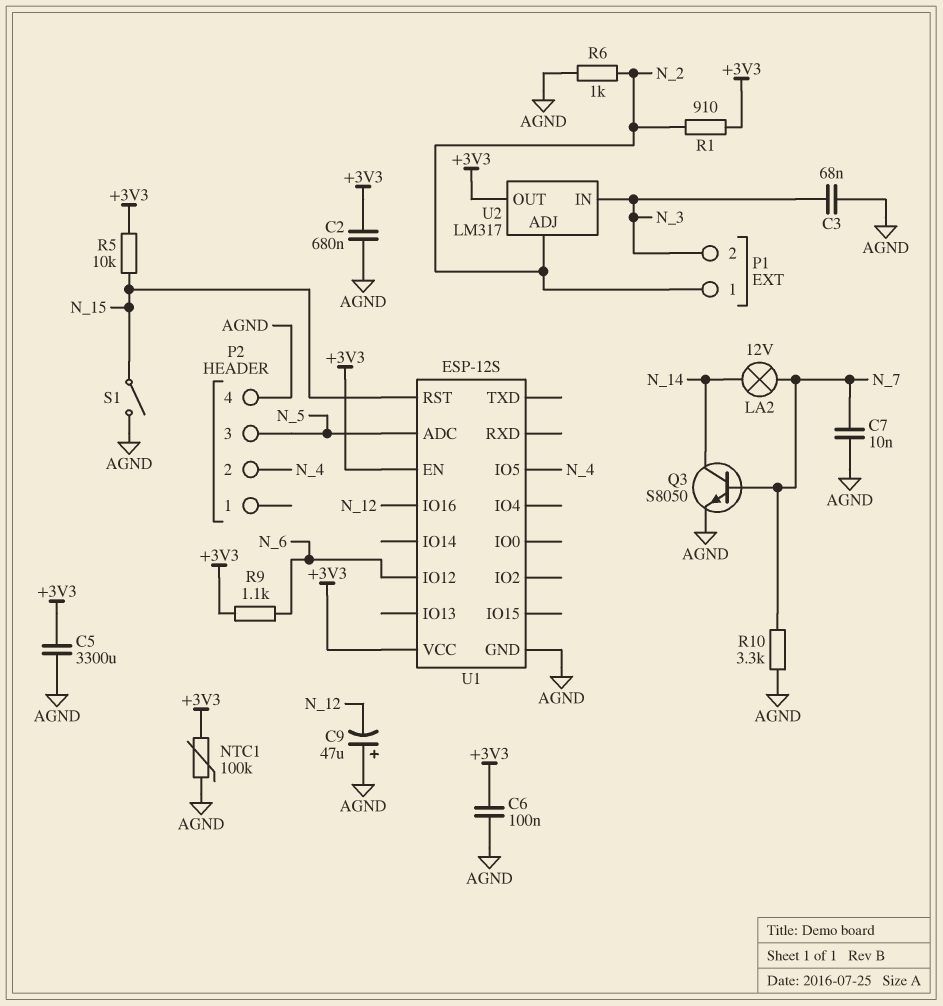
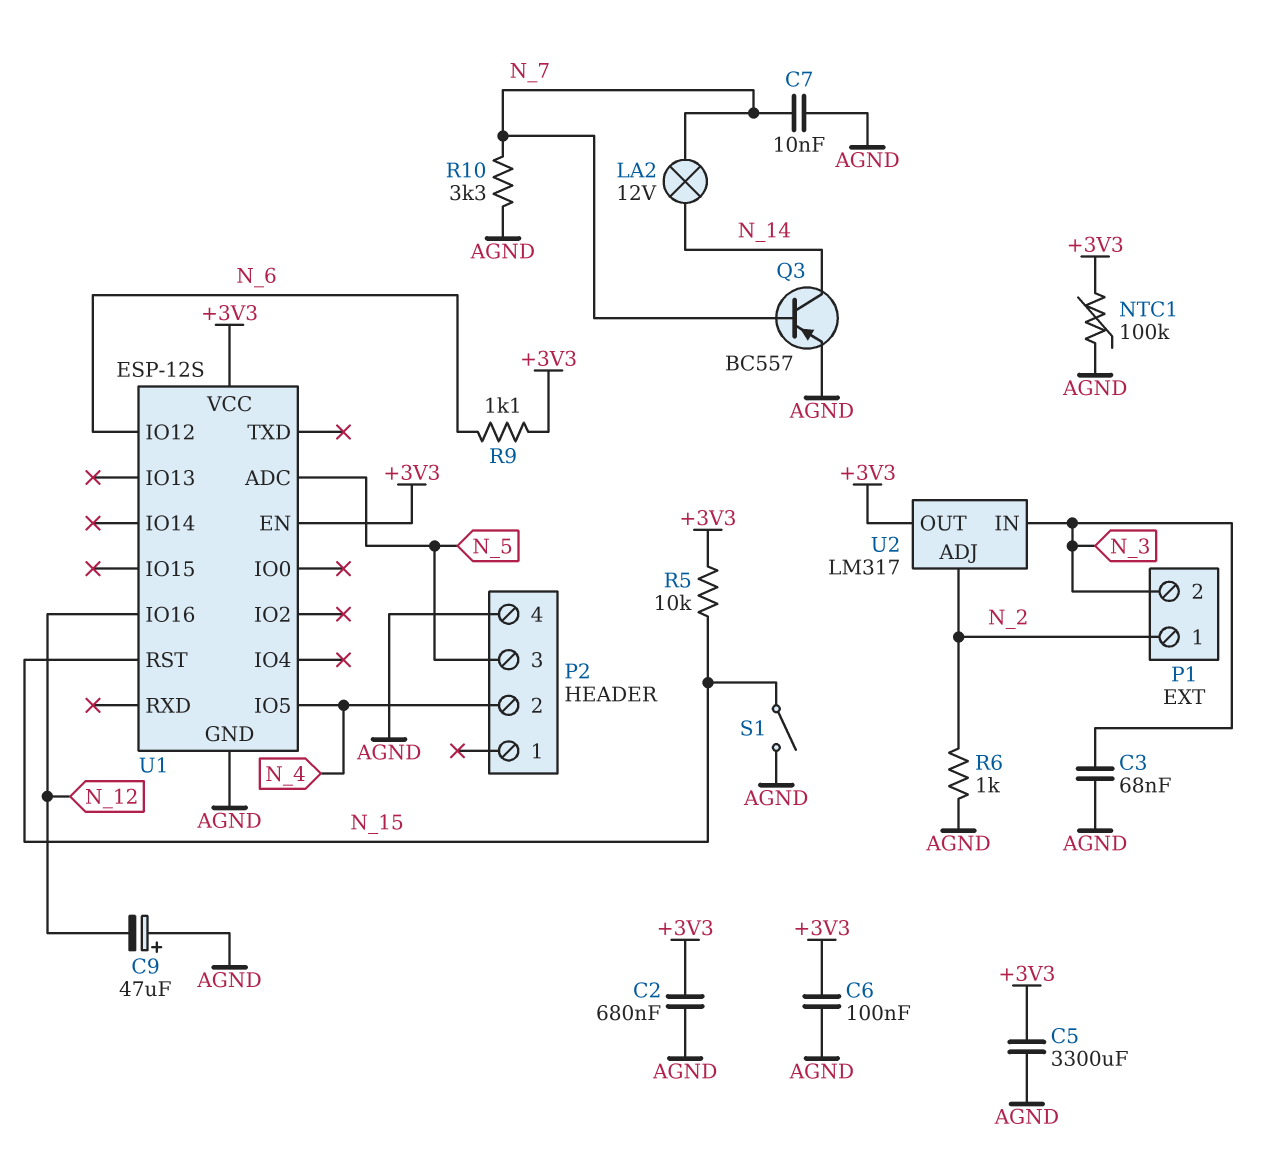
Q3: NPN S8050 (B N_7, C N_14, E AGND) -> PNP BC557 (B N_7, C N_14, E AGND)
R1: 910 (+3V3, N_2) -> none

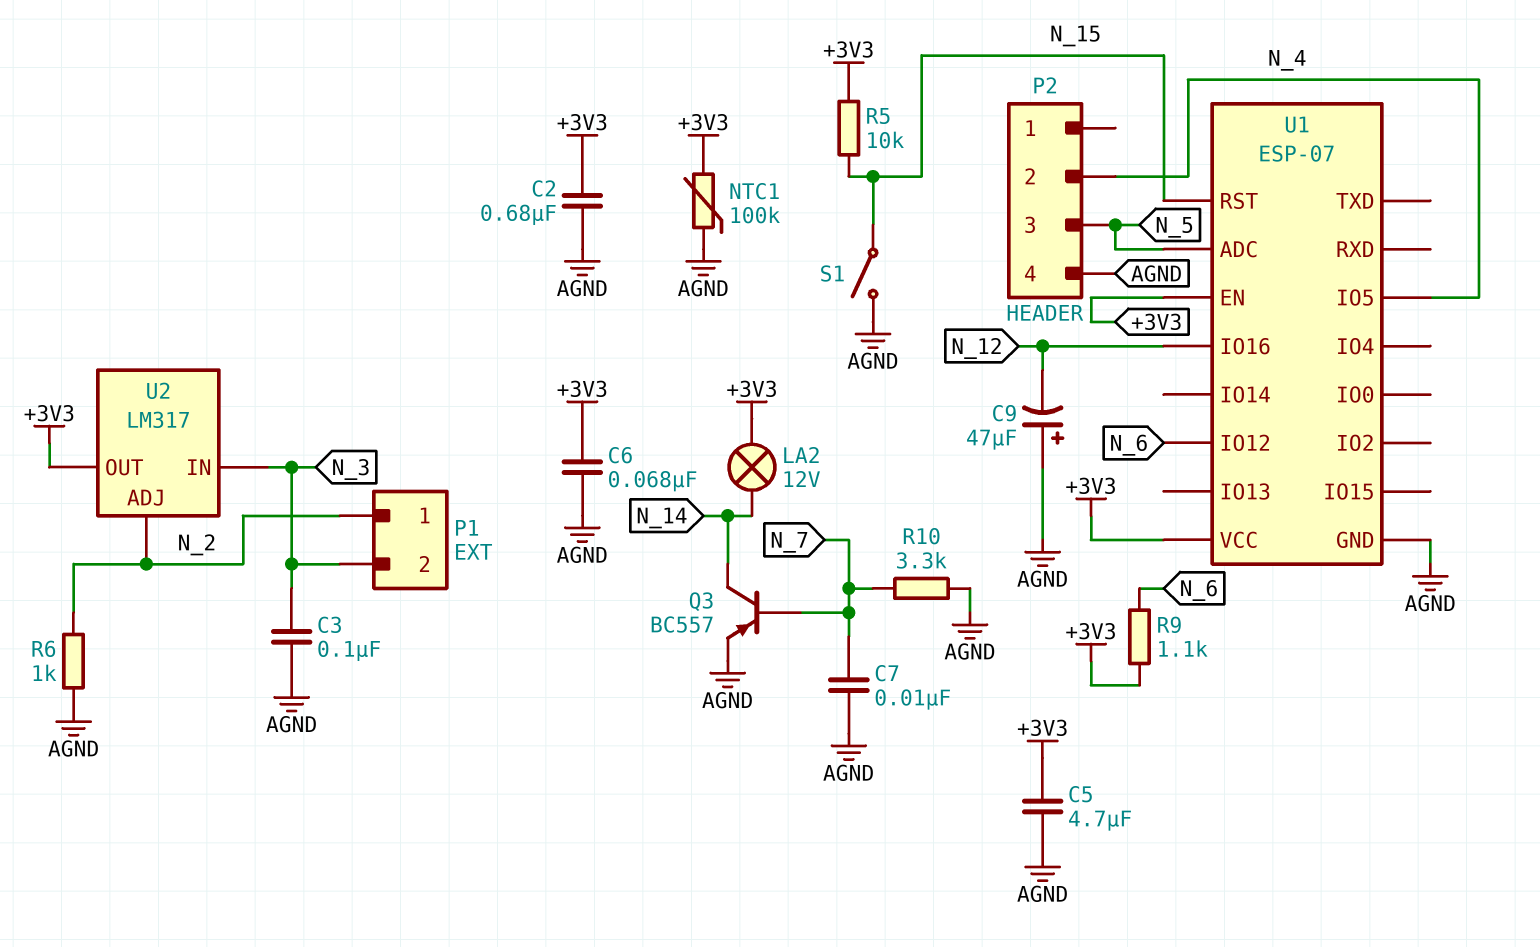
C3: 68nF (AGND, N_3) -> 100nF (AGND, N_3)
C5: 3300uF (+3V3, AGND) -> 4.7uF (+3V3, AGND)
C6: 100nF (+3V3, AGND) -> 68nF (+3V3, AGND)
LA2: lamp 12V (N_7, N_14) -> lamp 12V (+3V3, N_14)
U1: ESP-12S -> ESP-07

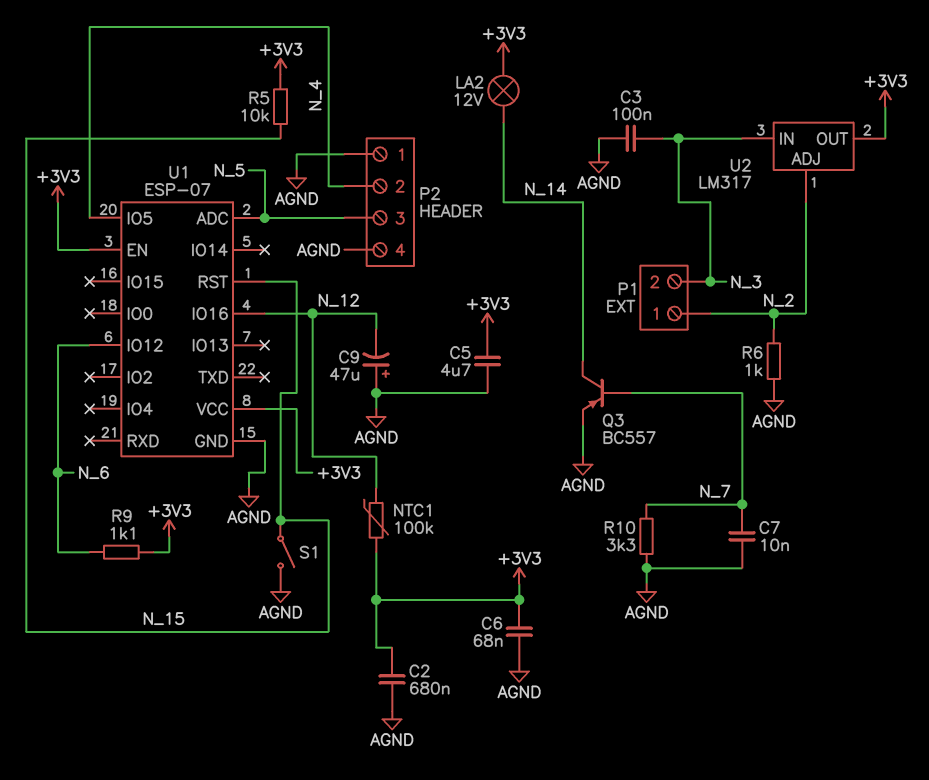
NTC1: 100k (+3V3, AGND) -> 100k (+3V3, N_12)
P2 pin 1: none -> AGND

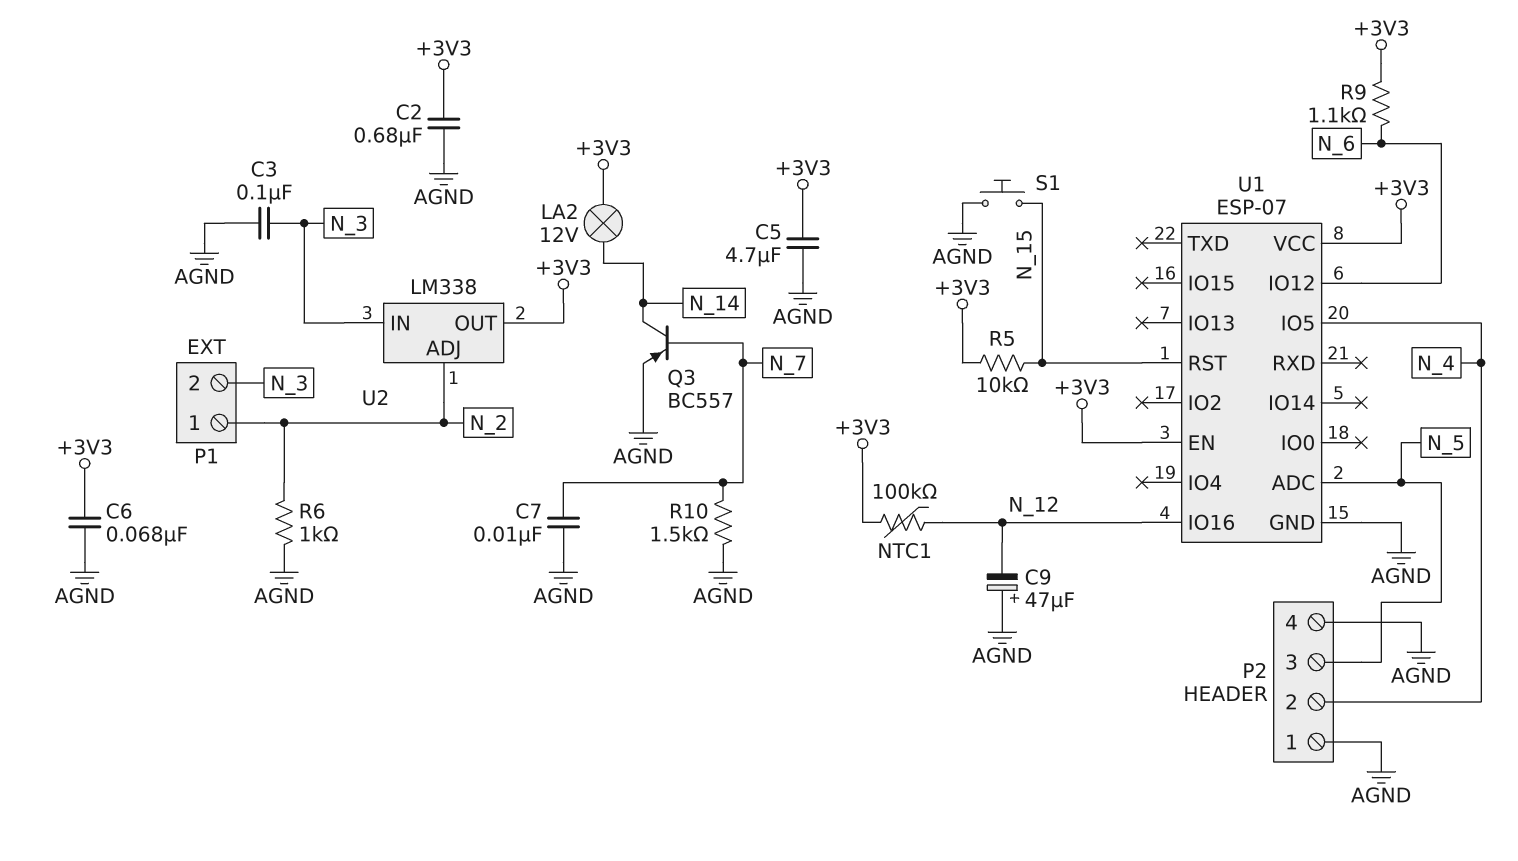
R10: 3.3k (AGND, N_7) -> 1.5k (AGND, N_7)
S1: switch (AGND, N_15) -> button (AGND, N_15)
U2: LM317 -> LM338

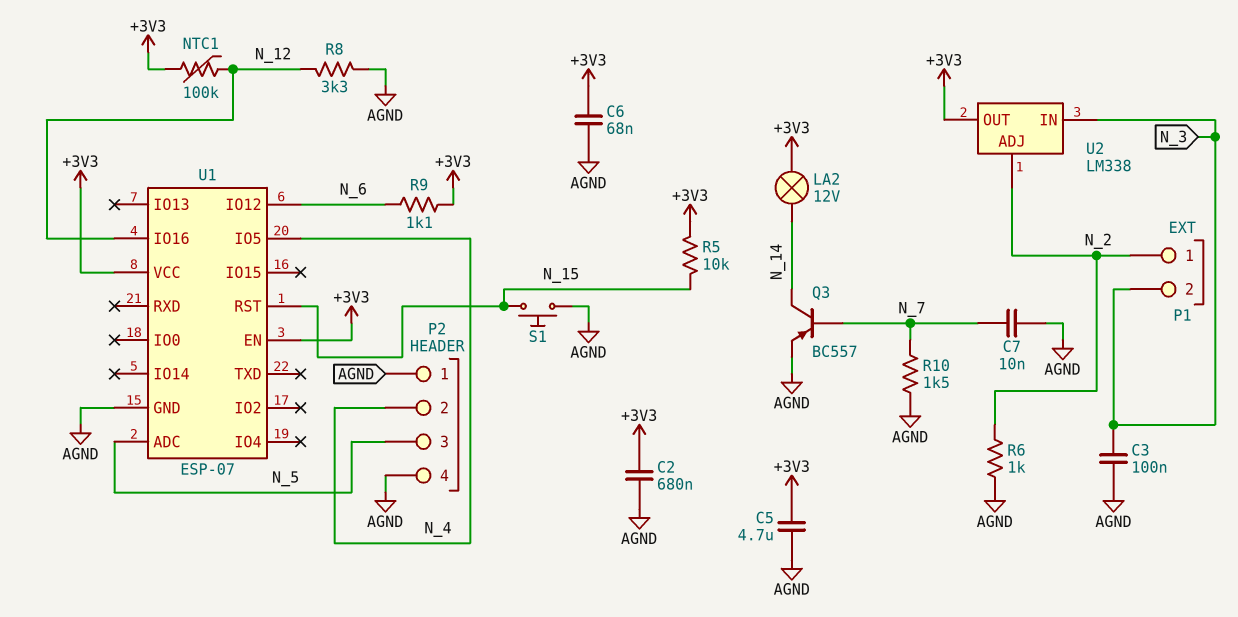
C9: 47uF (plus AGND, minus N_12) -> none
R8: none -> 3.3k (AGND, N_12)

